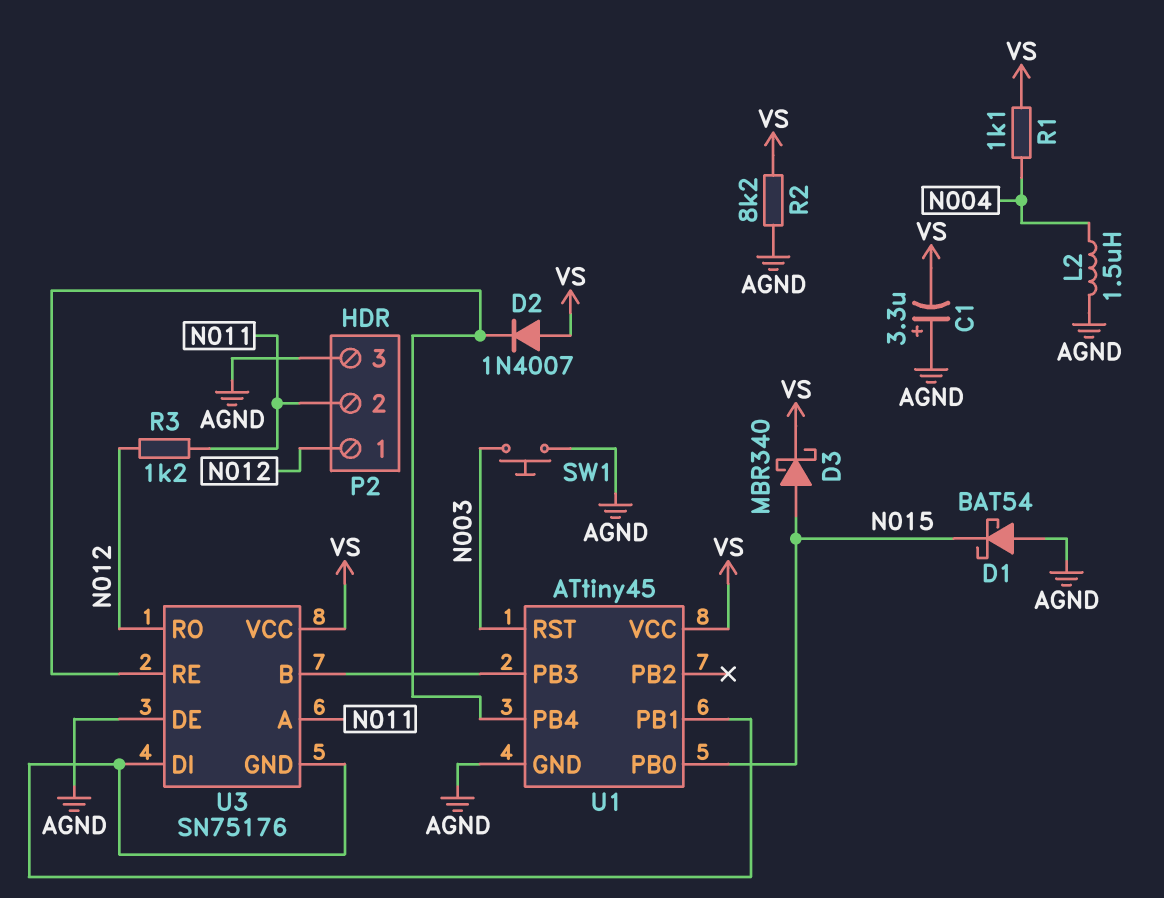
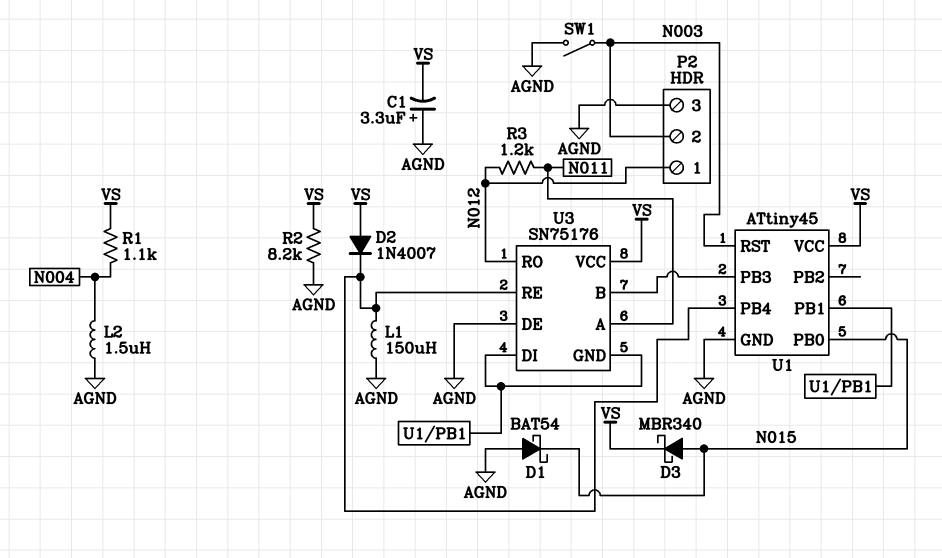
L1: none -> 150uH (AGND, U1/PB4)
P2 pin 2: N011 -> N003
SW1: button (AGND, N003) -> switch (AGND, N003)

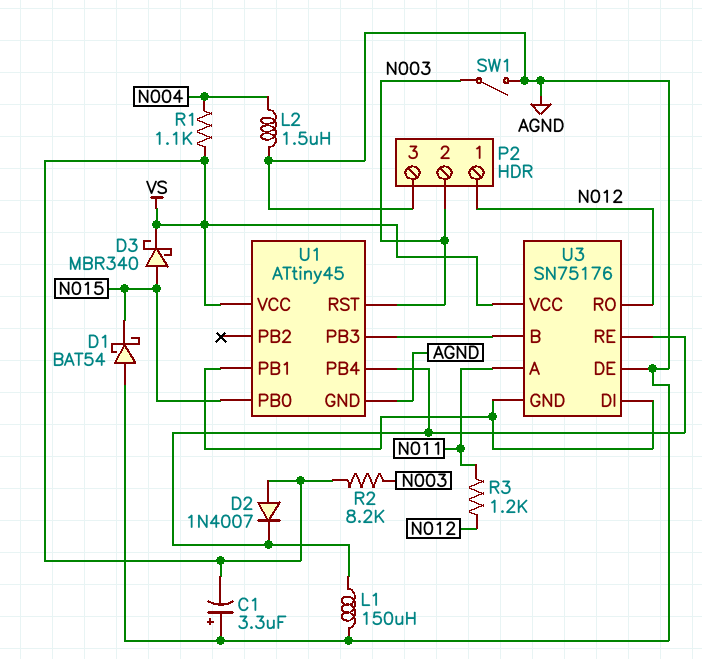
R2: 8.2k (AGND, VS) -> 8.2k (N003, VS)

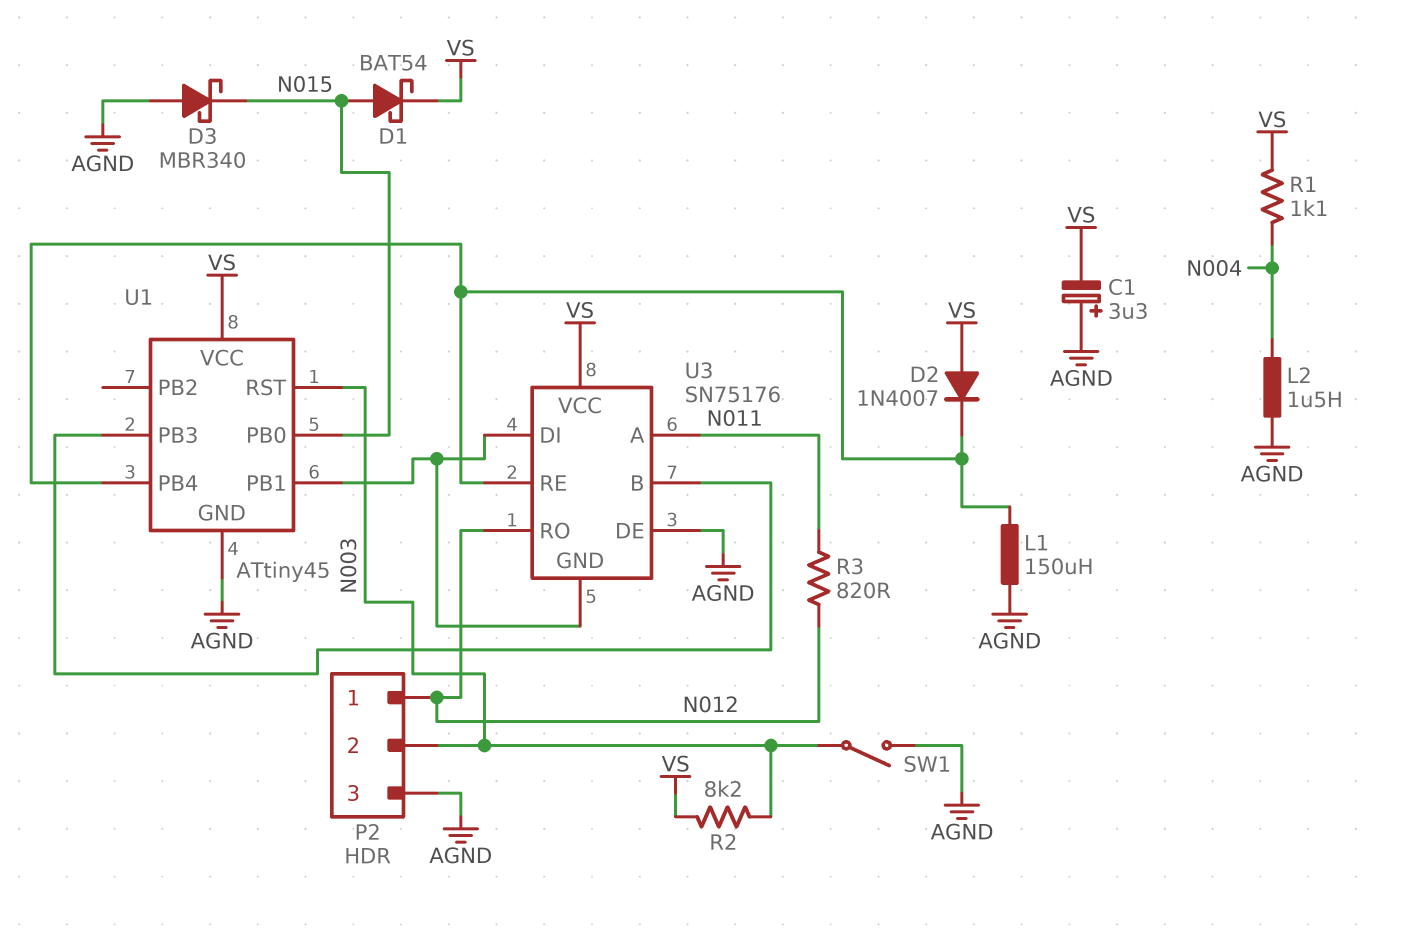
D1: schottky BAT54 (A AGND, K N015) -> schottky BAT54 (A N015, K VS)
D3: schottky MBR340 (A N015, K VS) -> schottky MBR340 (A AGND, K N015)
R3: 1.2k (N011, N012) -> 820 (N011, N012)

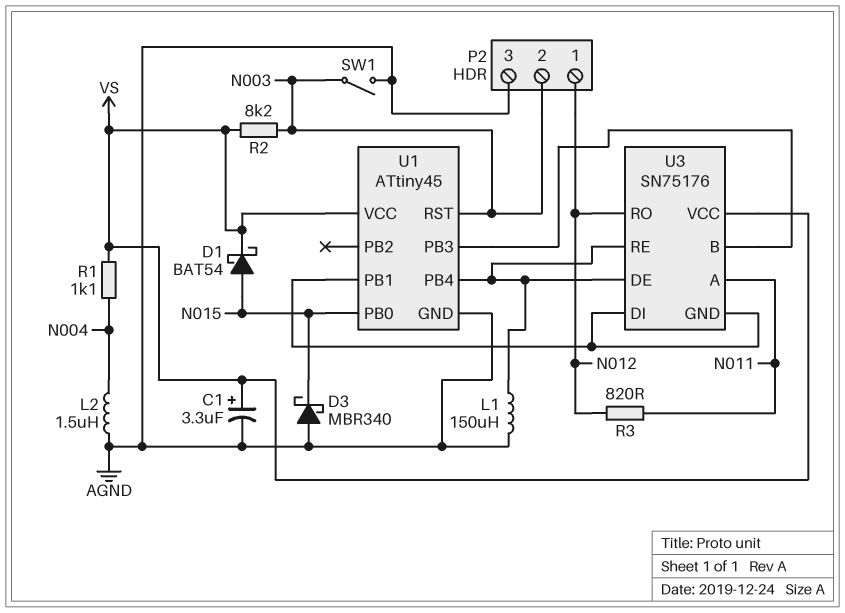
C1: 3.3uF (plus AGND, minus VS) -> 3.3uF (plus VS, minus AGND)
D2: diode 1N4007 (A VS, K U1/PB4) -> none
U3 pin DE: AGND -> U1/PB4

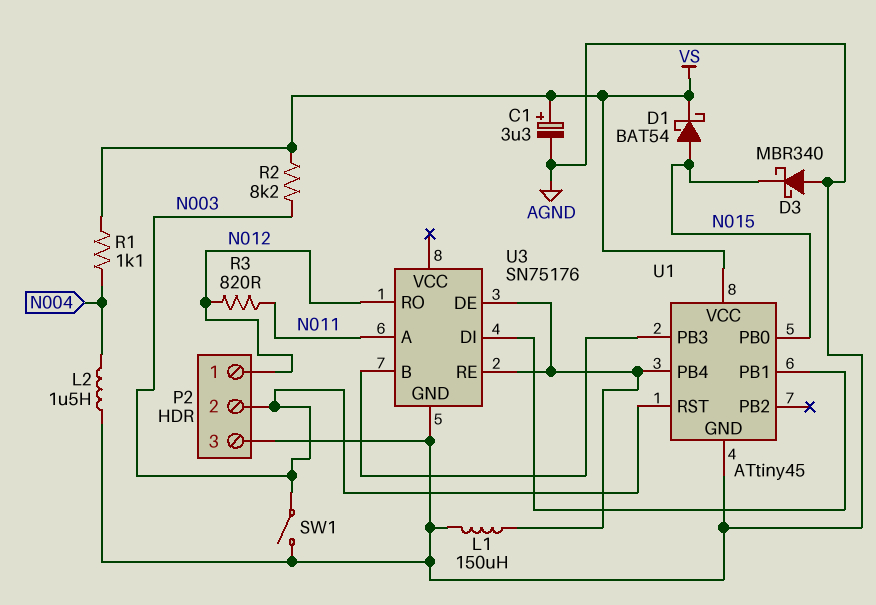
U3 pin GND: U1/PB1 -> AGND
U3 pin VCC: VS -> none

